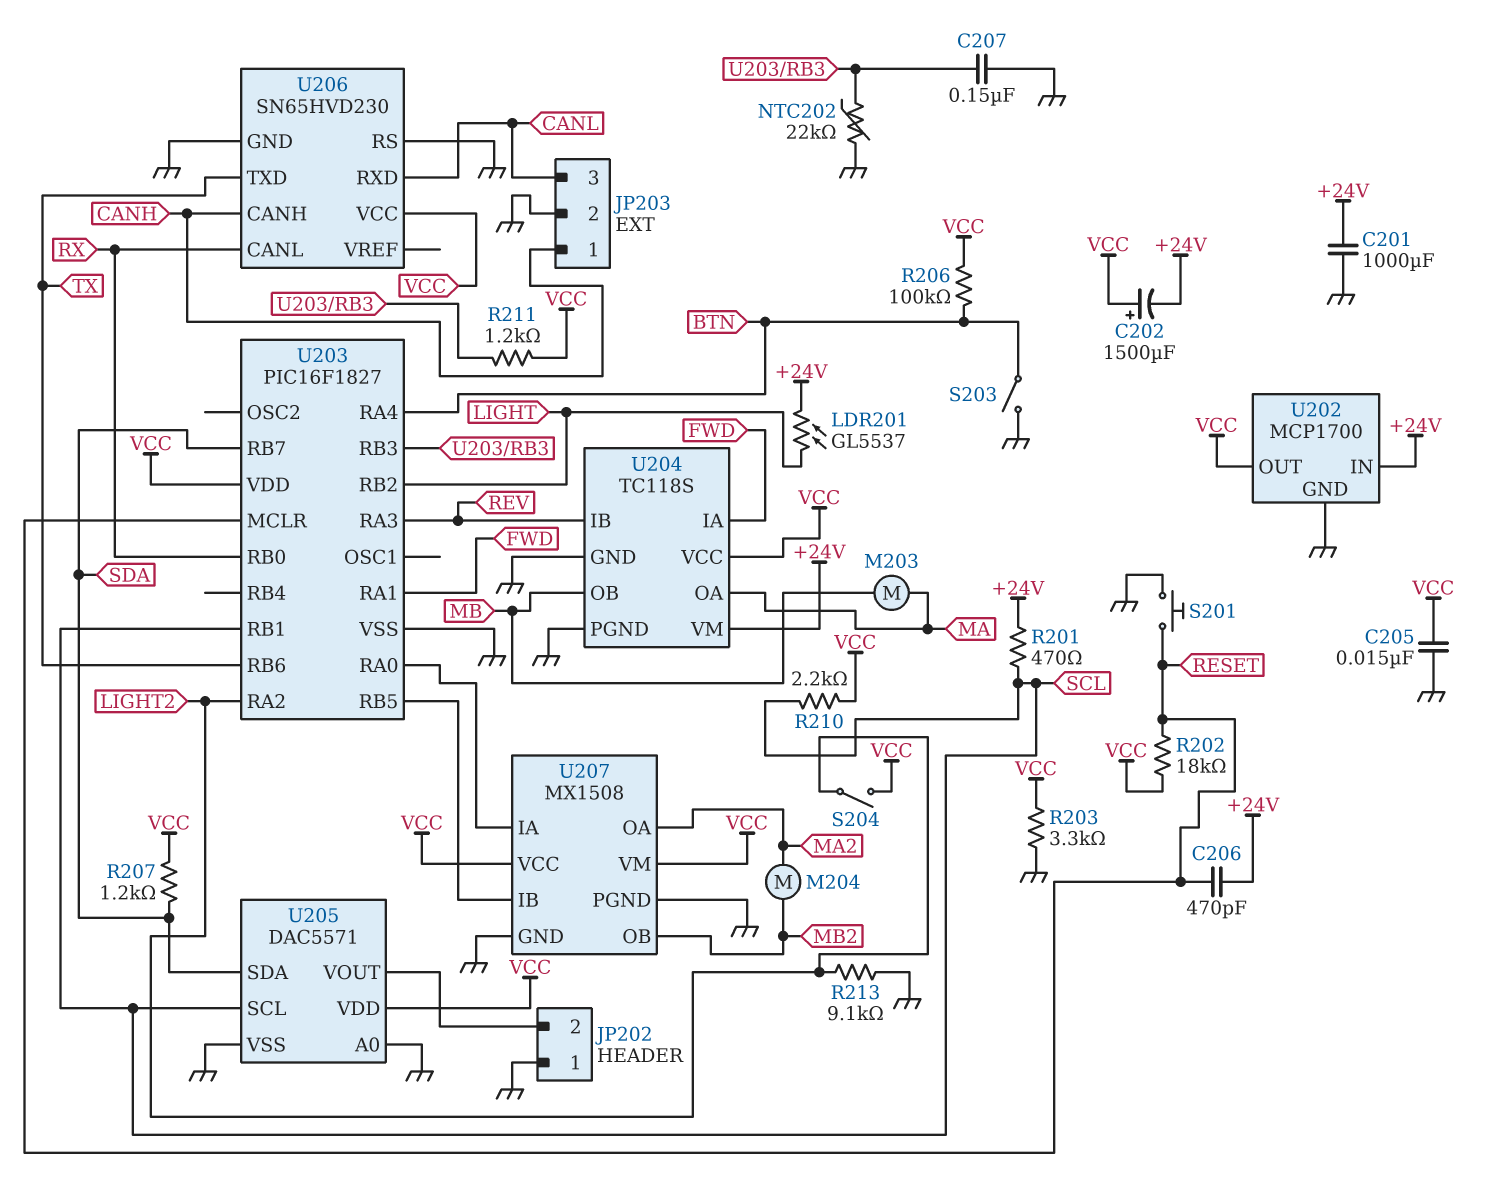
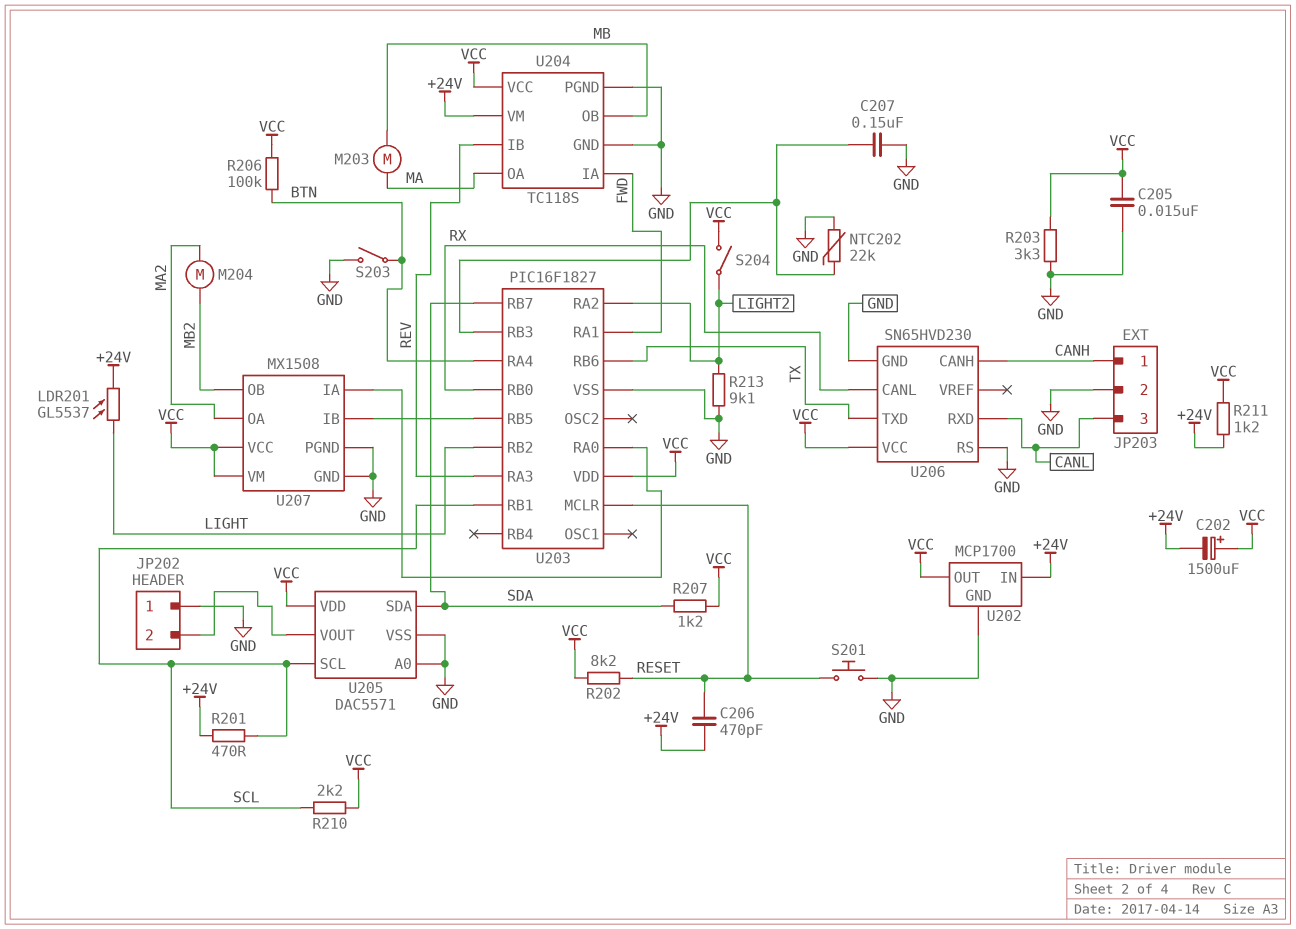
C201: 1000uF (+24V, GND) -> none
R202: 18k (RESET, VCC) -> 8.2k (RESET, VCC)
R211: 1.2k (U203/RB3, VCC) -> 1.2k (+24V, VCC)

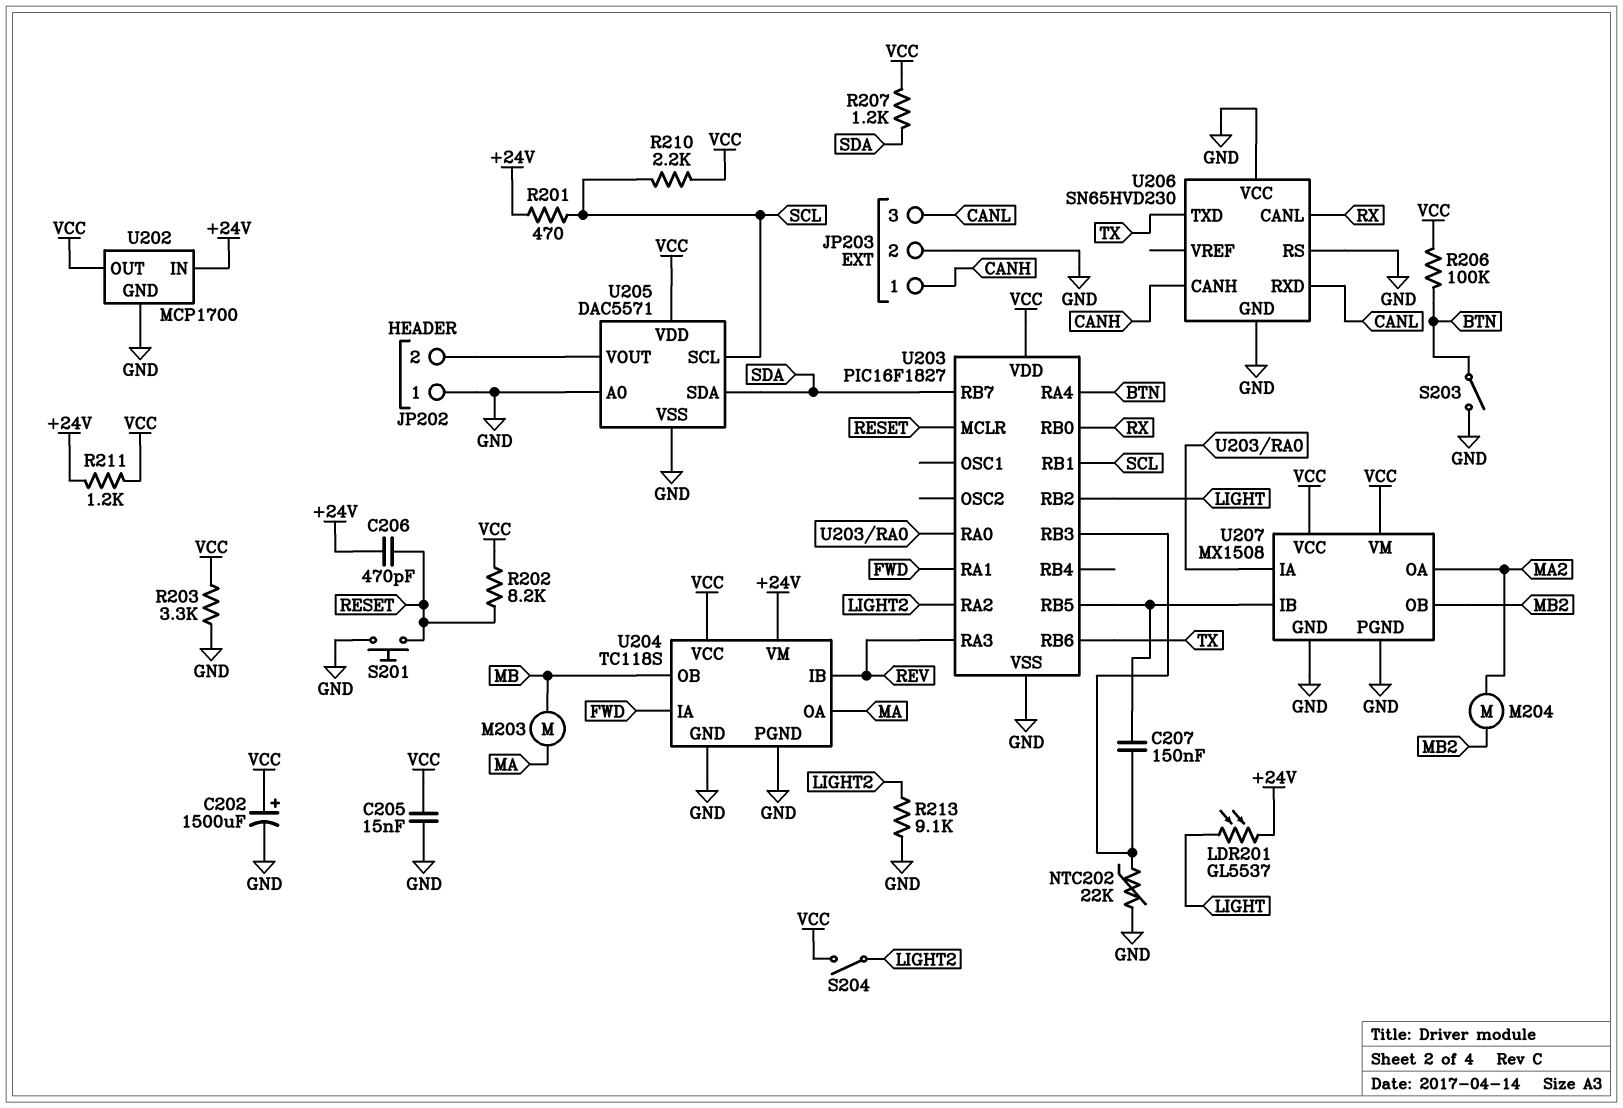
C202: 1500uF (plus VCC, minus +24V) -> 1500uF (plus VCC, minus GND)
C207: 150nF (GND, U203/RB3) -> 150nF (U203/RB3, U203/RB5)
U206 pin VCC: VCC -> GND

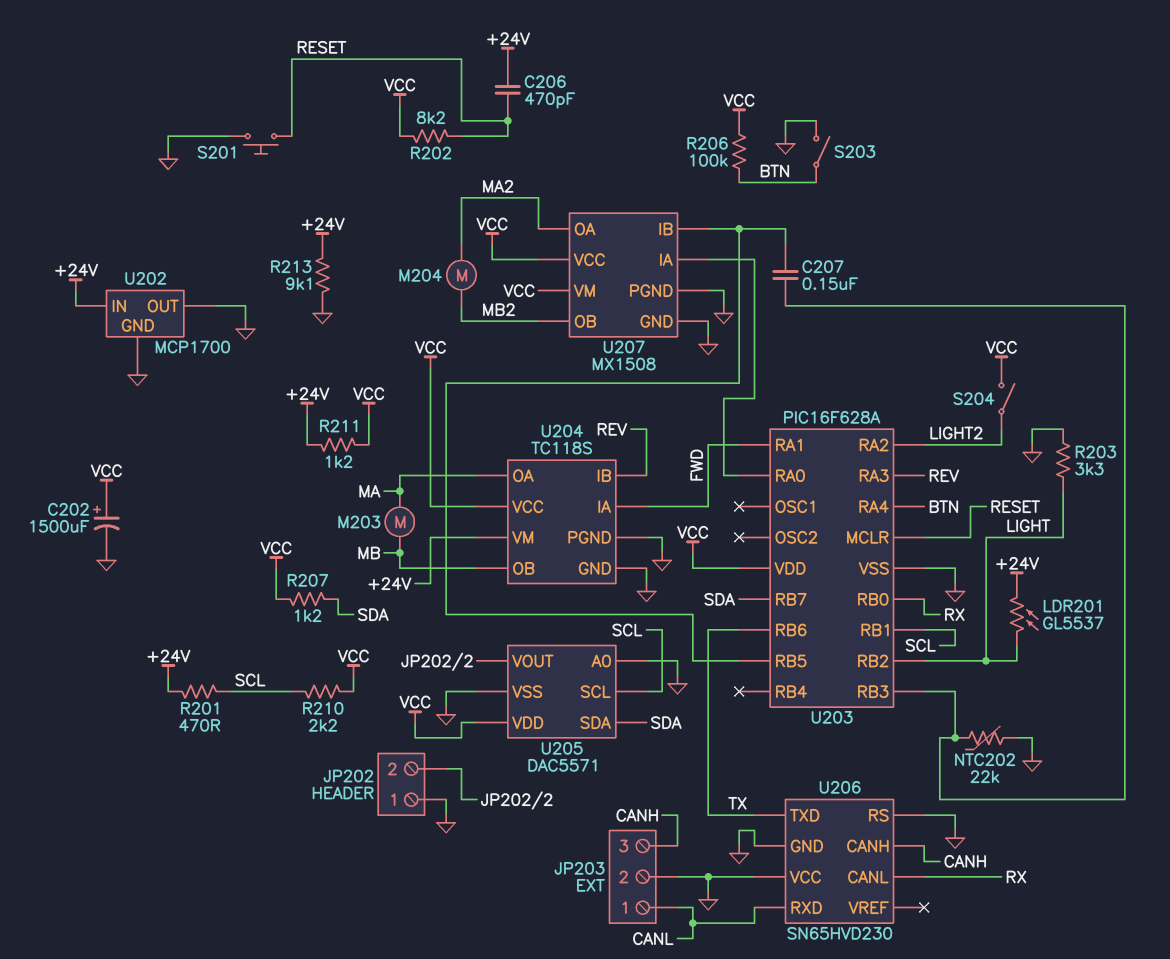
C205: 15nF (GND, VCC) -> none
JP203 pin 1: CANH -> CANL
JP203 pin 3: CANL -> CANH
R203: 3.3k (GND, VCC) -> 3.3k (GND, LIGHT)
R213: 9.1k (GND, LIGHT2) -> 9.1k (+24V, GND)
U202 pin OUT: VCC -> GND
U203: PIC16F1827 -> PIC16F628A

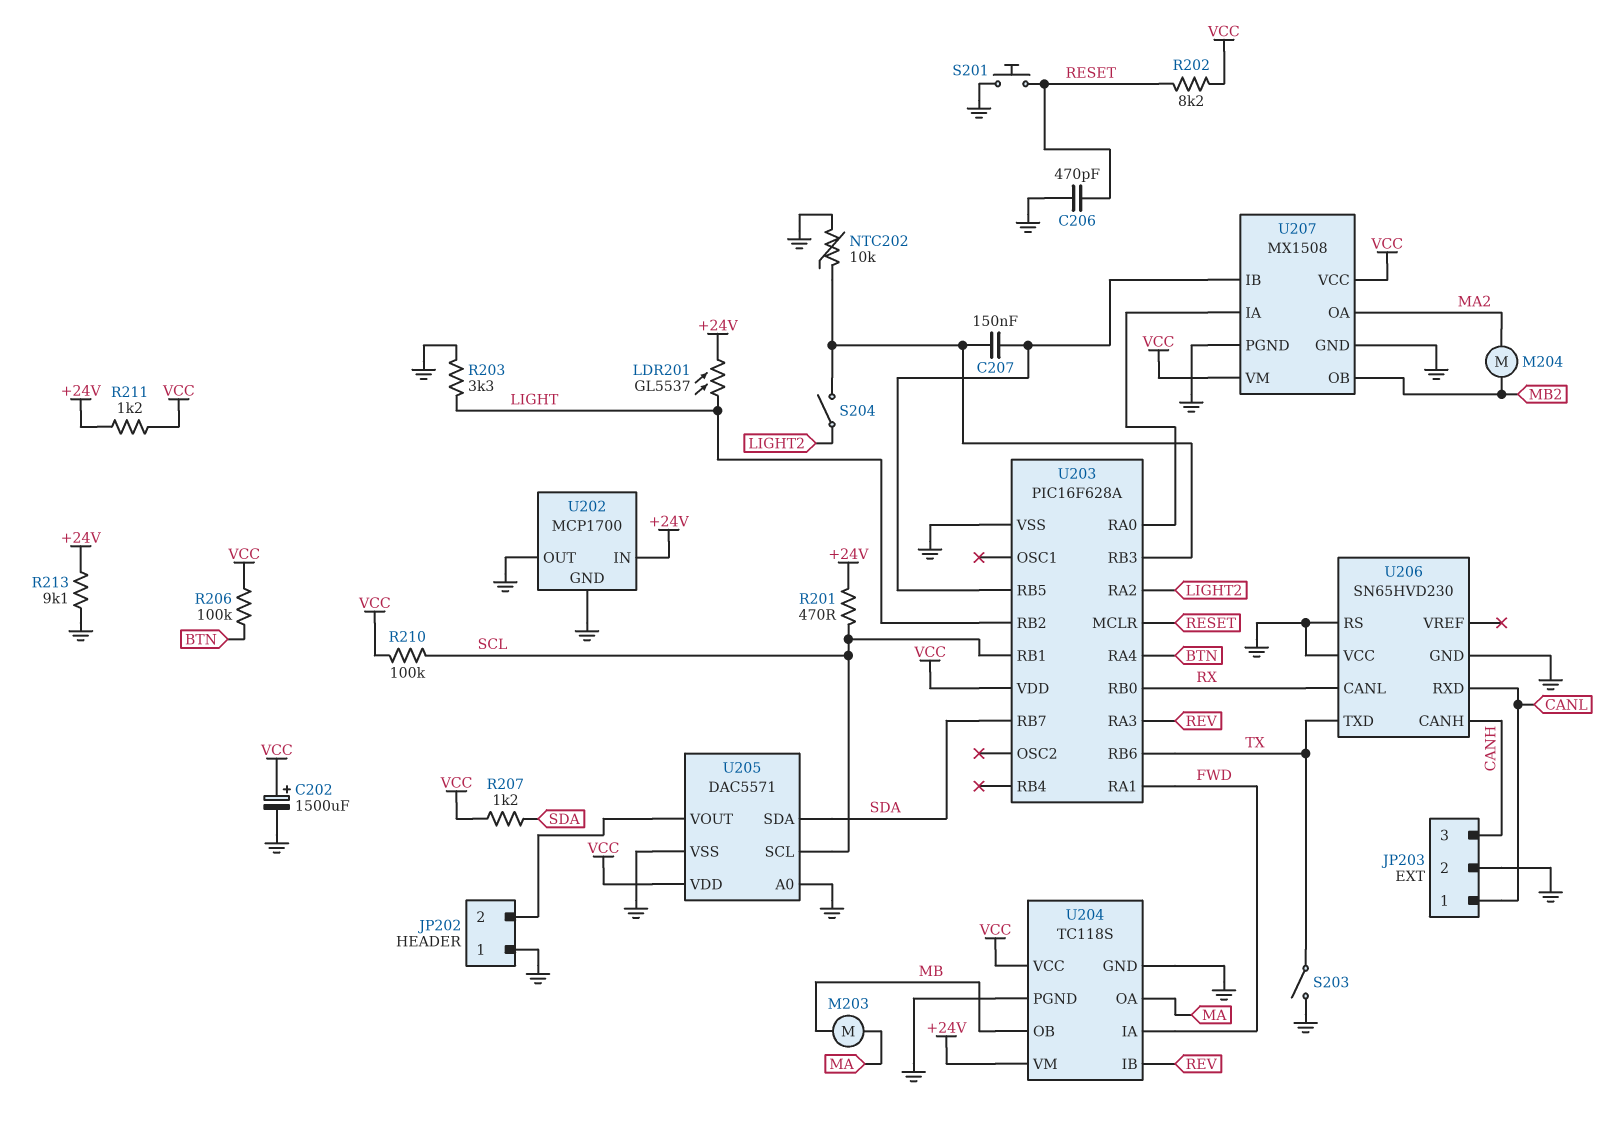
C206: 470pF (+24V, RESET) -> 470pF (GND, RESET)
NTC202: 22k (GND, U203/RB3) -> 10k (GND, U203/RB3)
R210: 2.2k (SCL, VCC) -> 100k (SCL, VCC)
S203: switch (BTN, GND) -> switch (GND, TX)
S204: switch (LIGHT2, VCC) -> switch (LIGHT2, U203/RB3)

